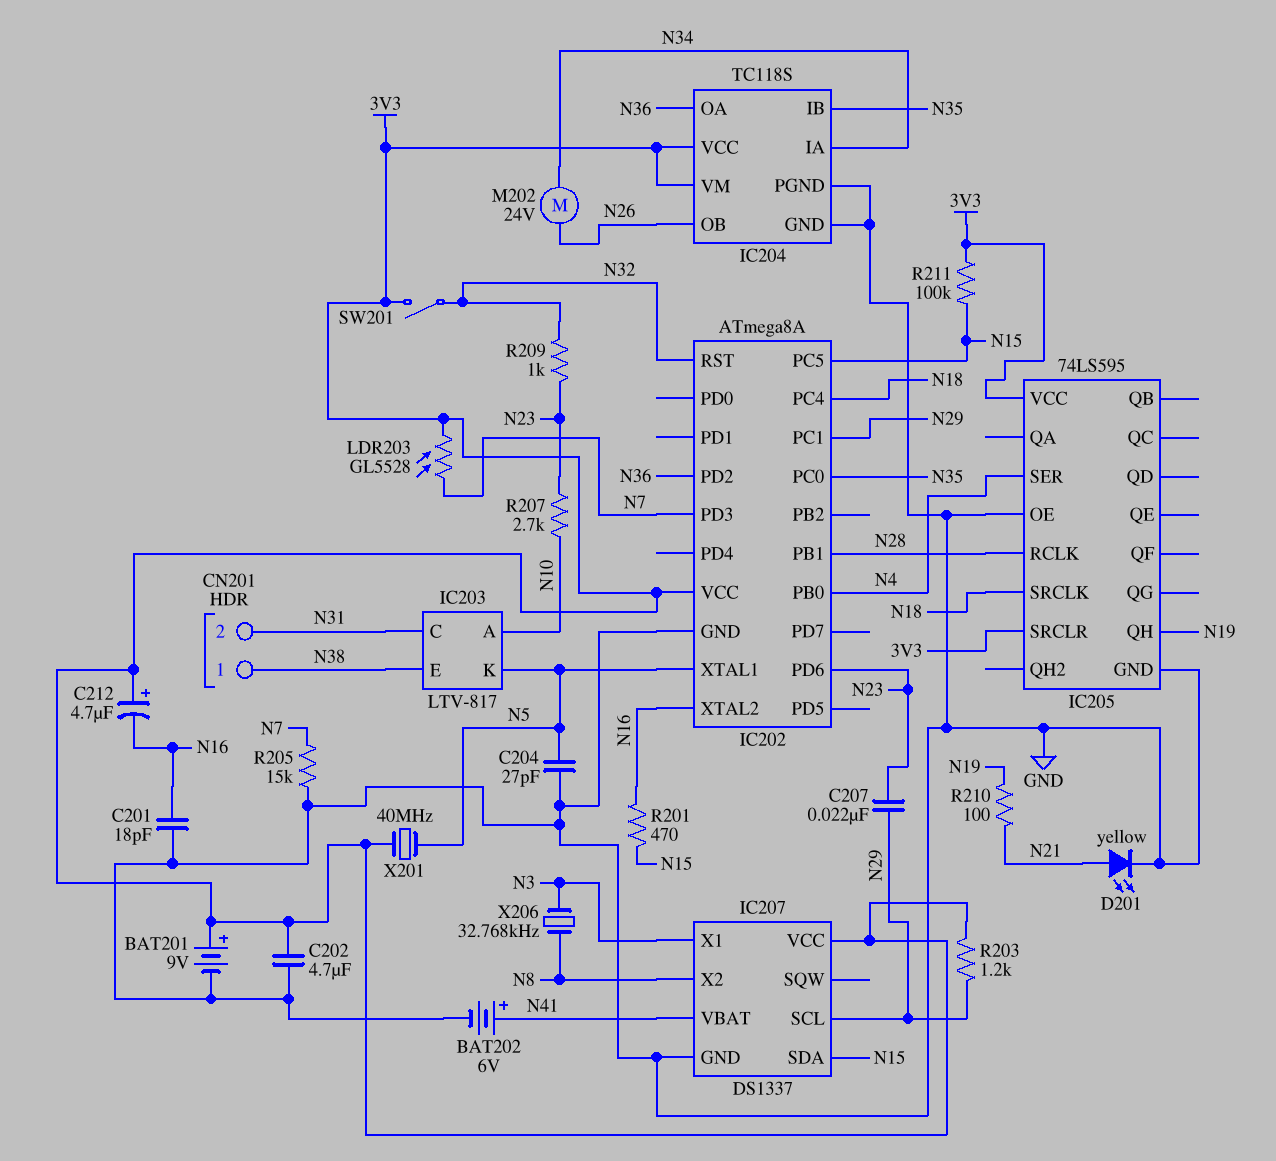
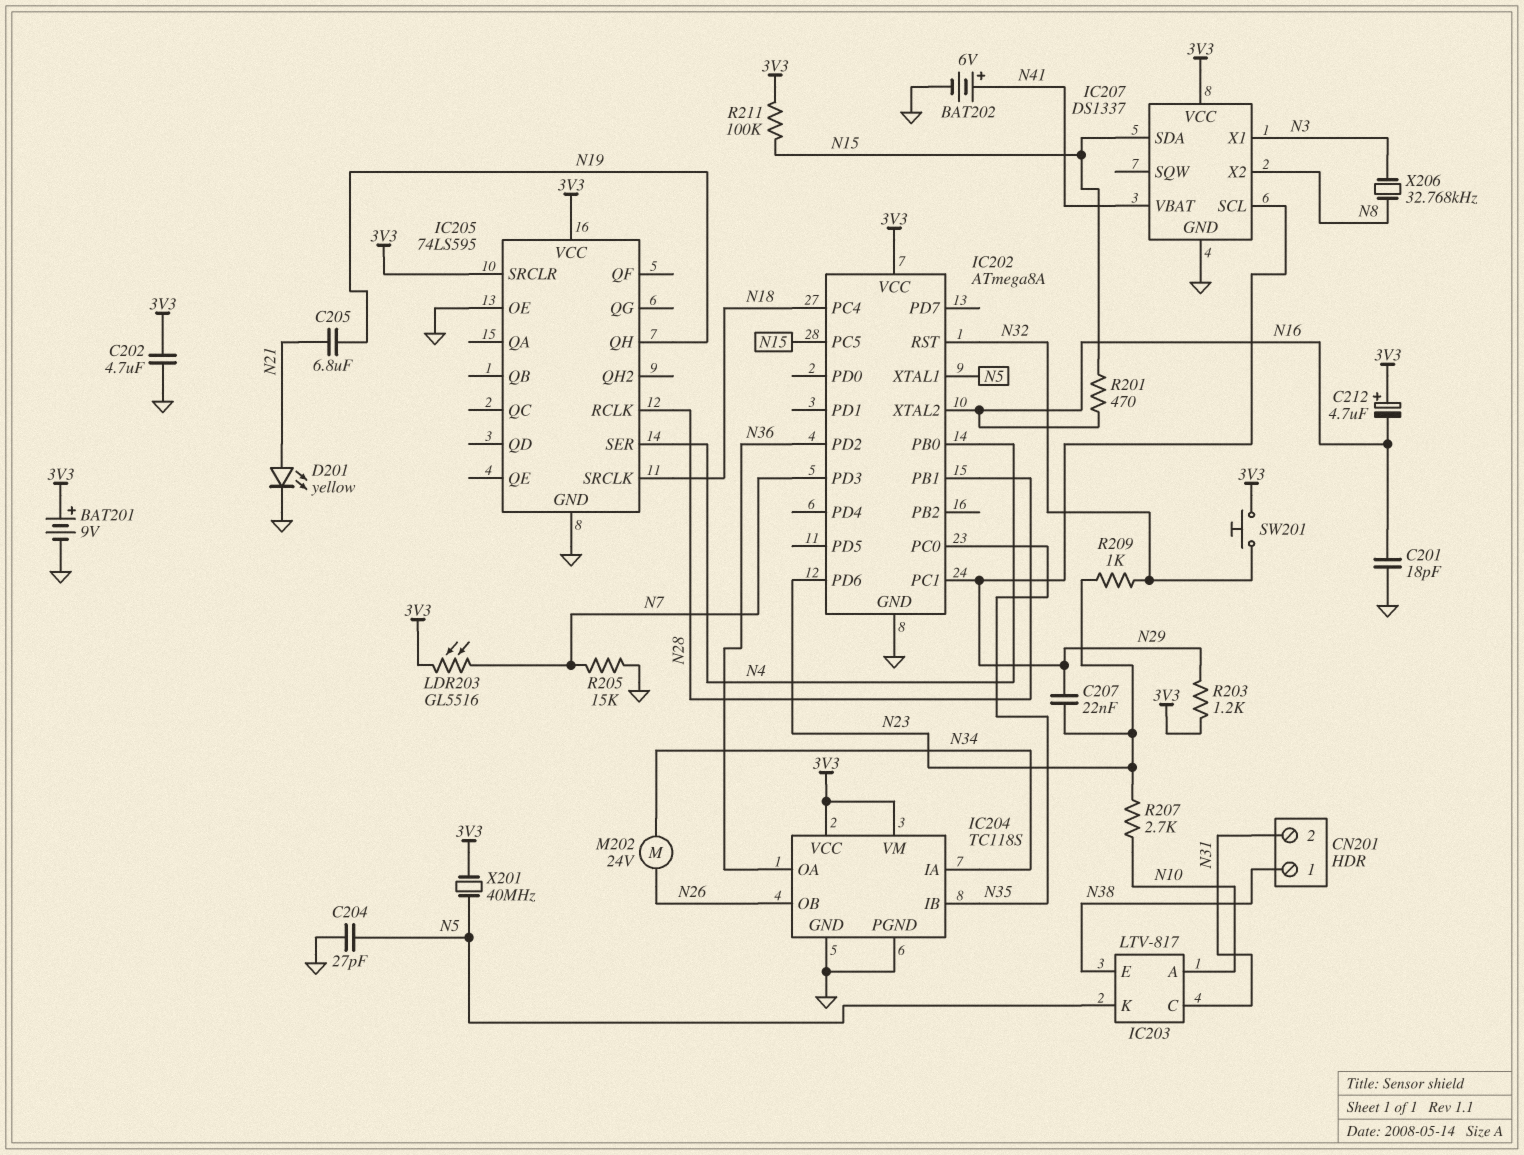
C205: none -> 6.8uF (N19, N21)
LDR203: GL5528 (3V3, N7) -> GL5516 (3V3, N7)
R210: 100 (N19, N21) -> none
SW201: switch (3V3, N32) -> button (3V3, N32)

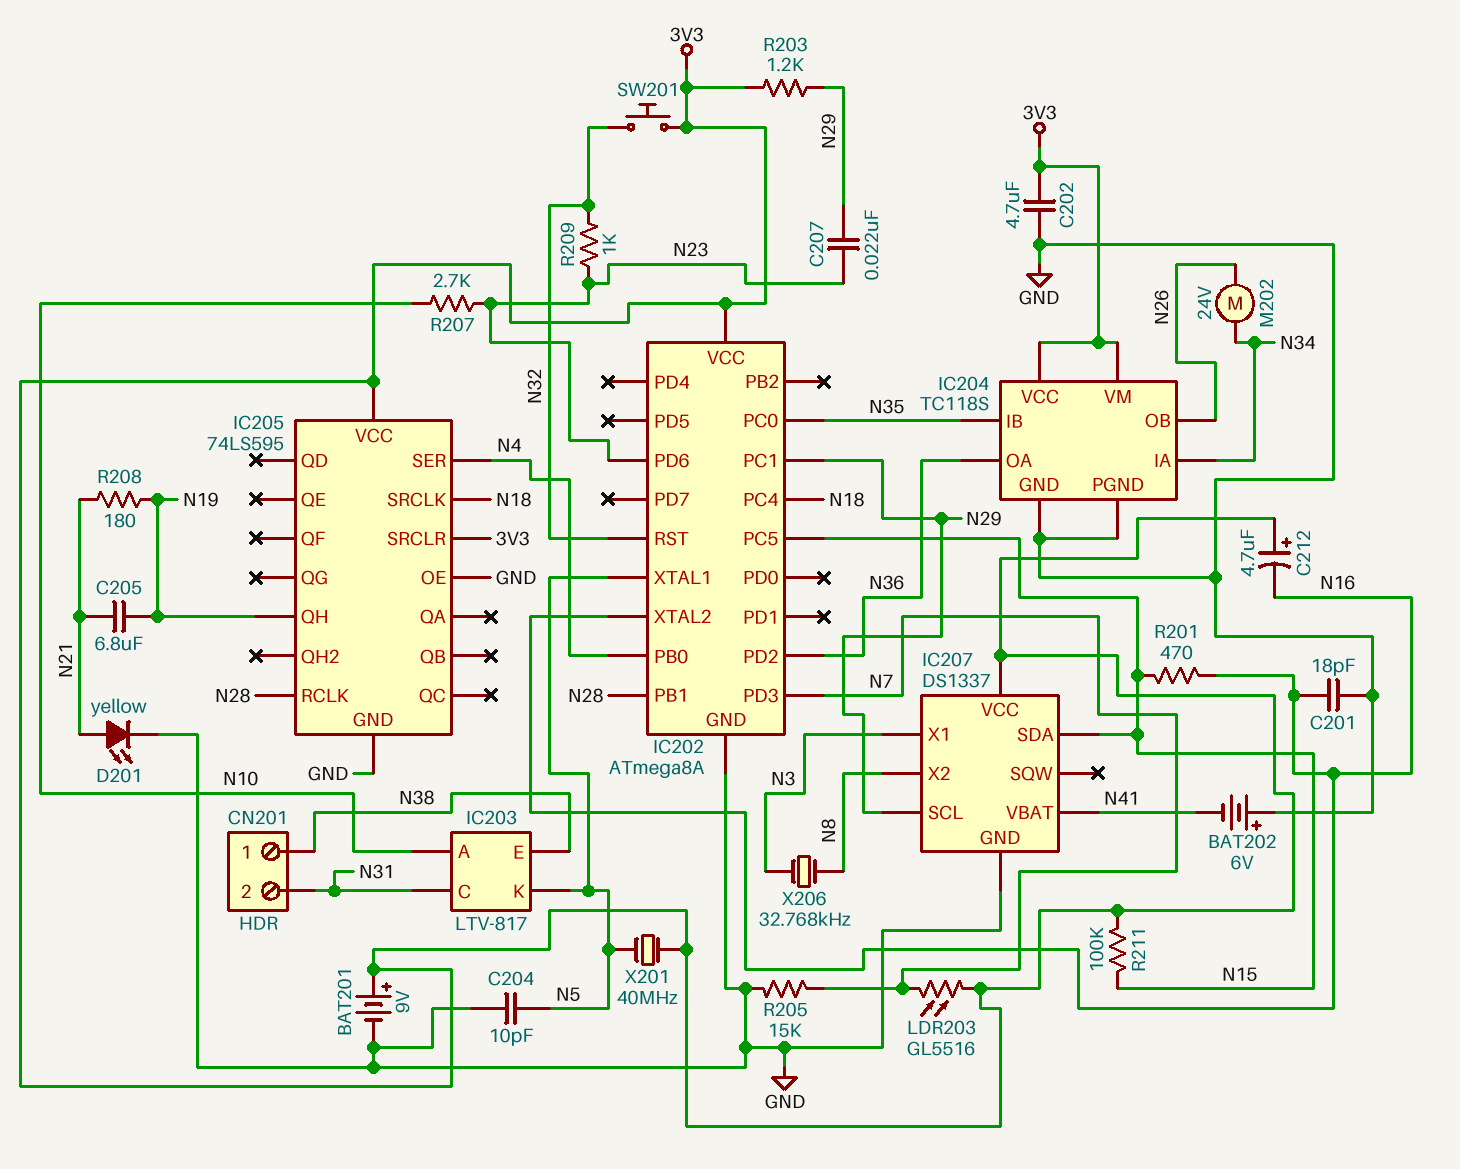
BAT202: 6V (plus N41, minus GND) -> 6V (plus GND, minus N41)
C204: 27pF (GND, N5) -> 10pF (GND, N5)
R208: none -> 180 (N19, N21)

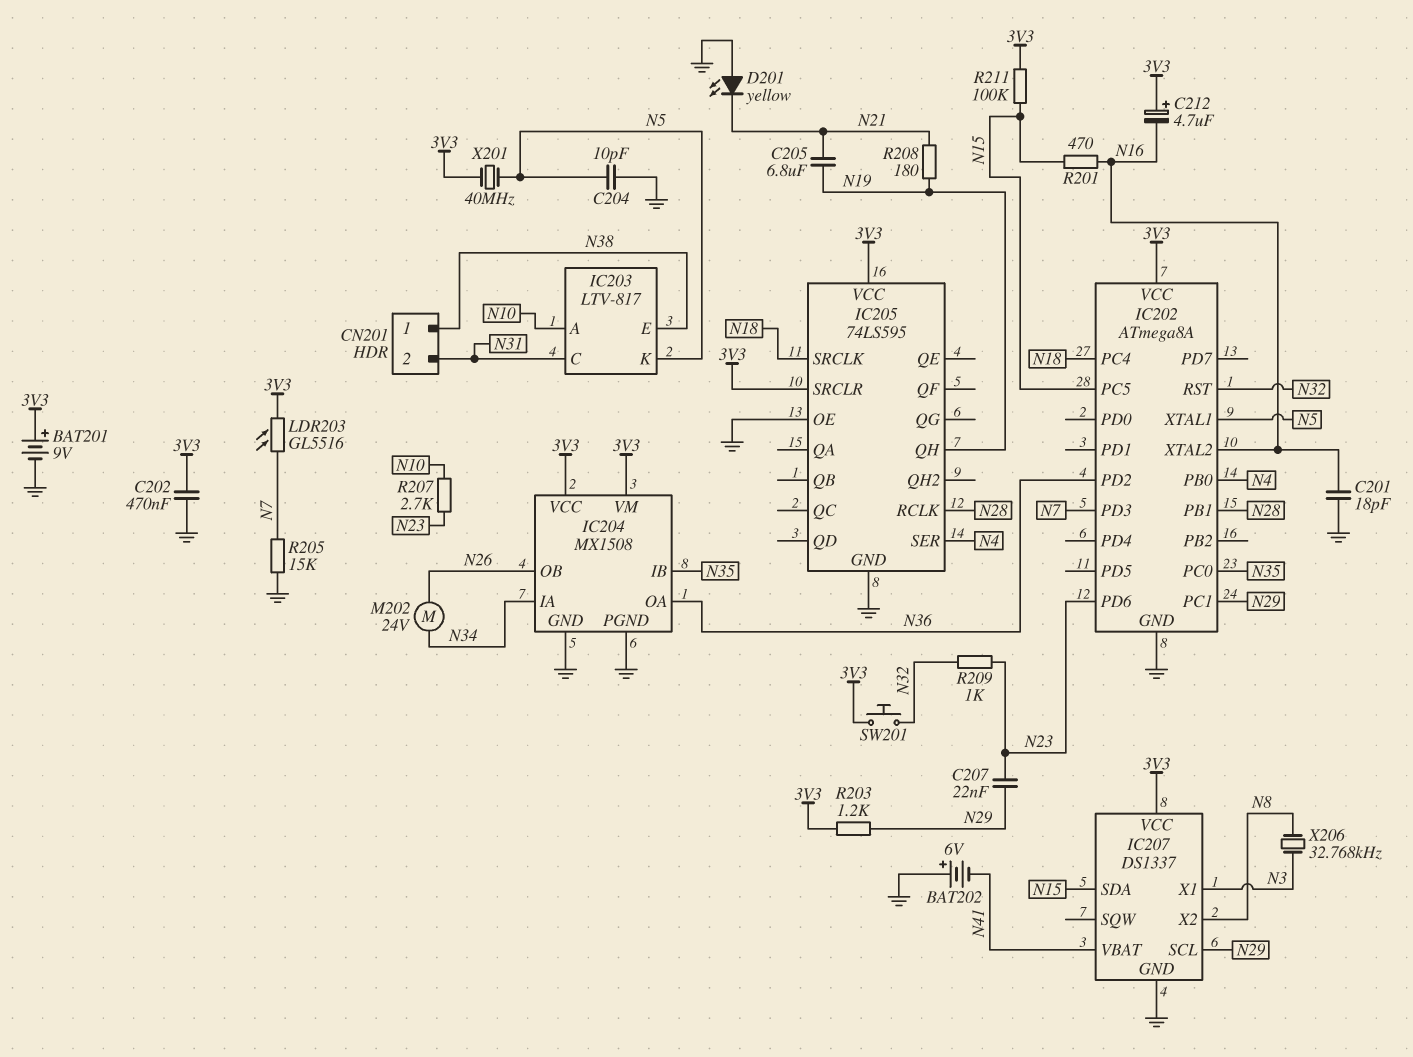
C202: 4.7uF (3V3, GND) -> 470nF (3V3, GND)
D201: LED yellow (A N21, K GND) -> LED yellow (A GND, K N21)
IC204: TC118S -> MX1508

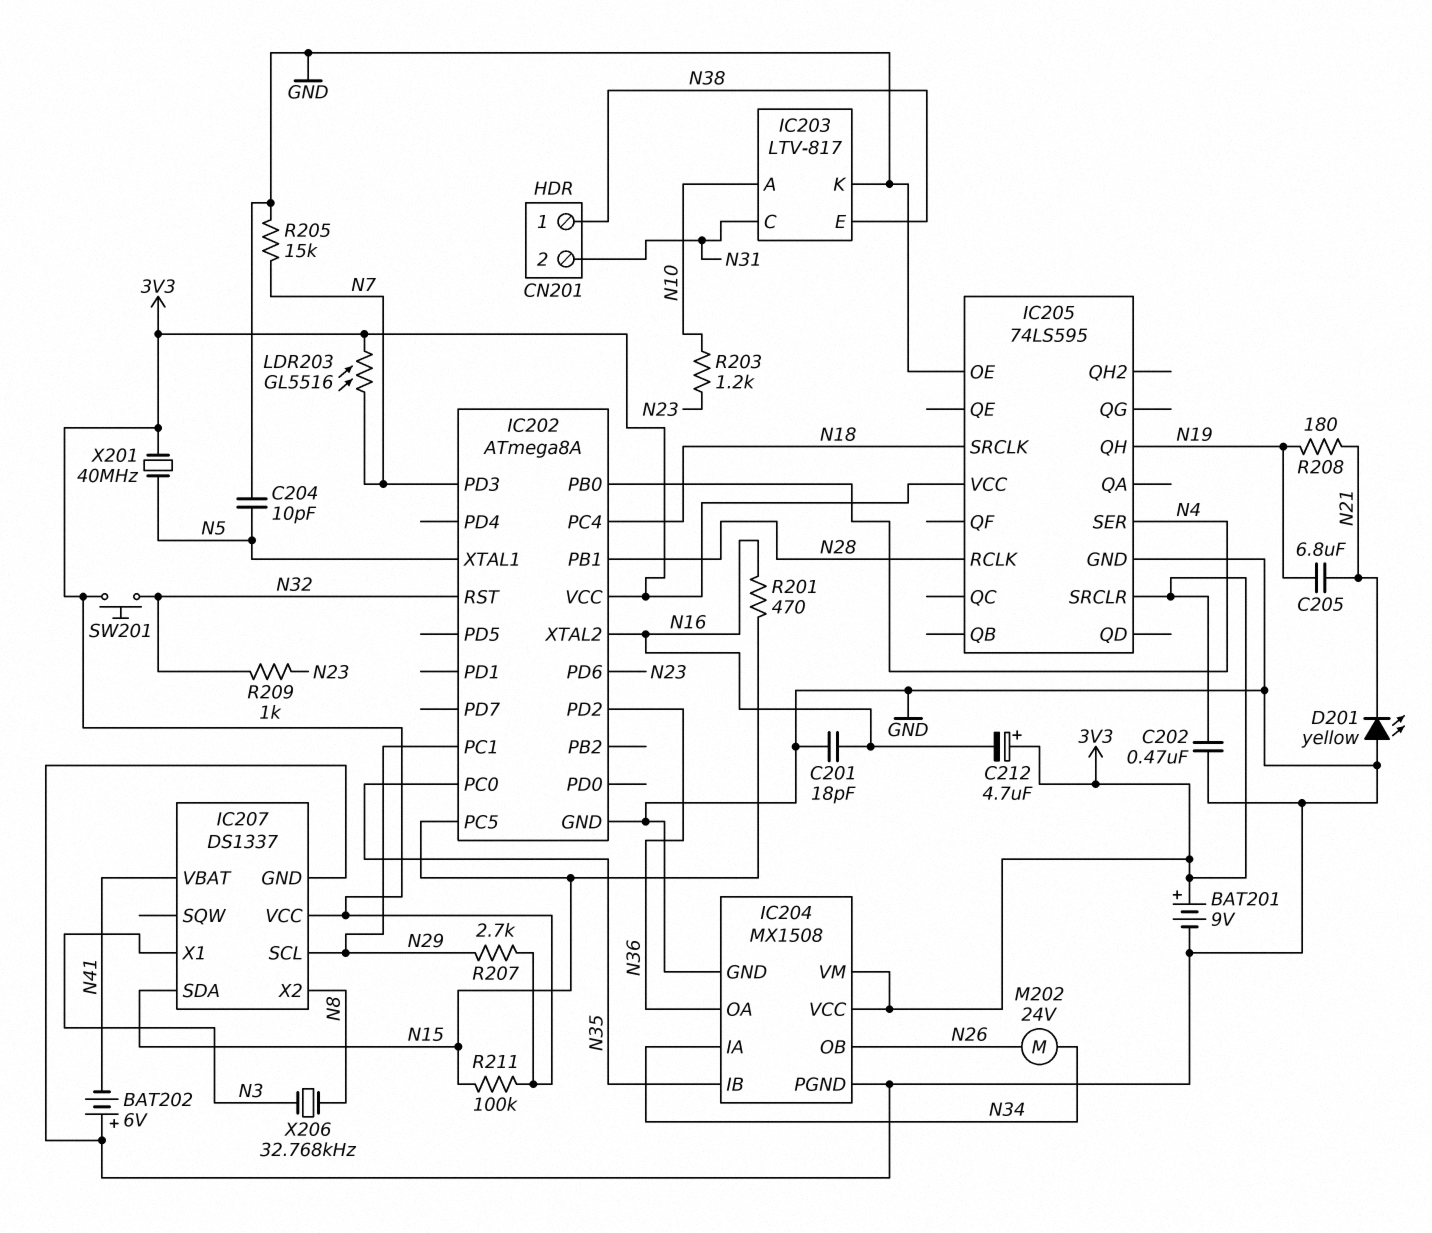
C207: 22nF (N23, N29) -> none
IC203 pin K: N5 -> GND
R203: 1.2k (3V3, N29) -> 1.2k (N10, N23)
R207: 2.7k (N10, N23) -> 2.7k (3V3, N29)

